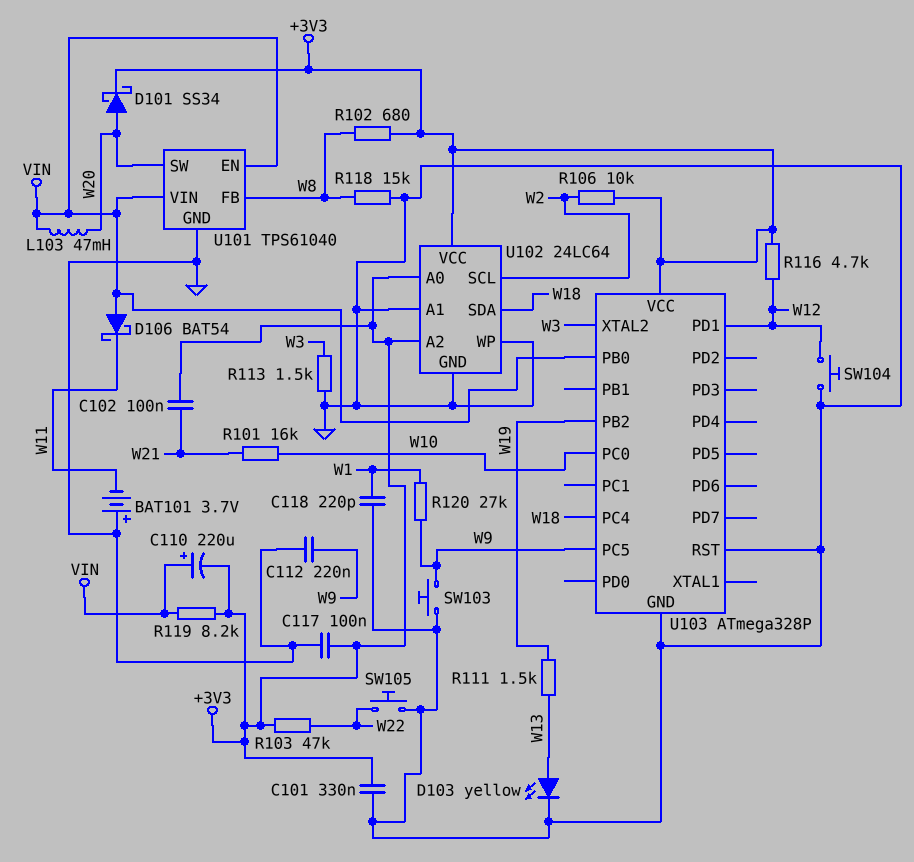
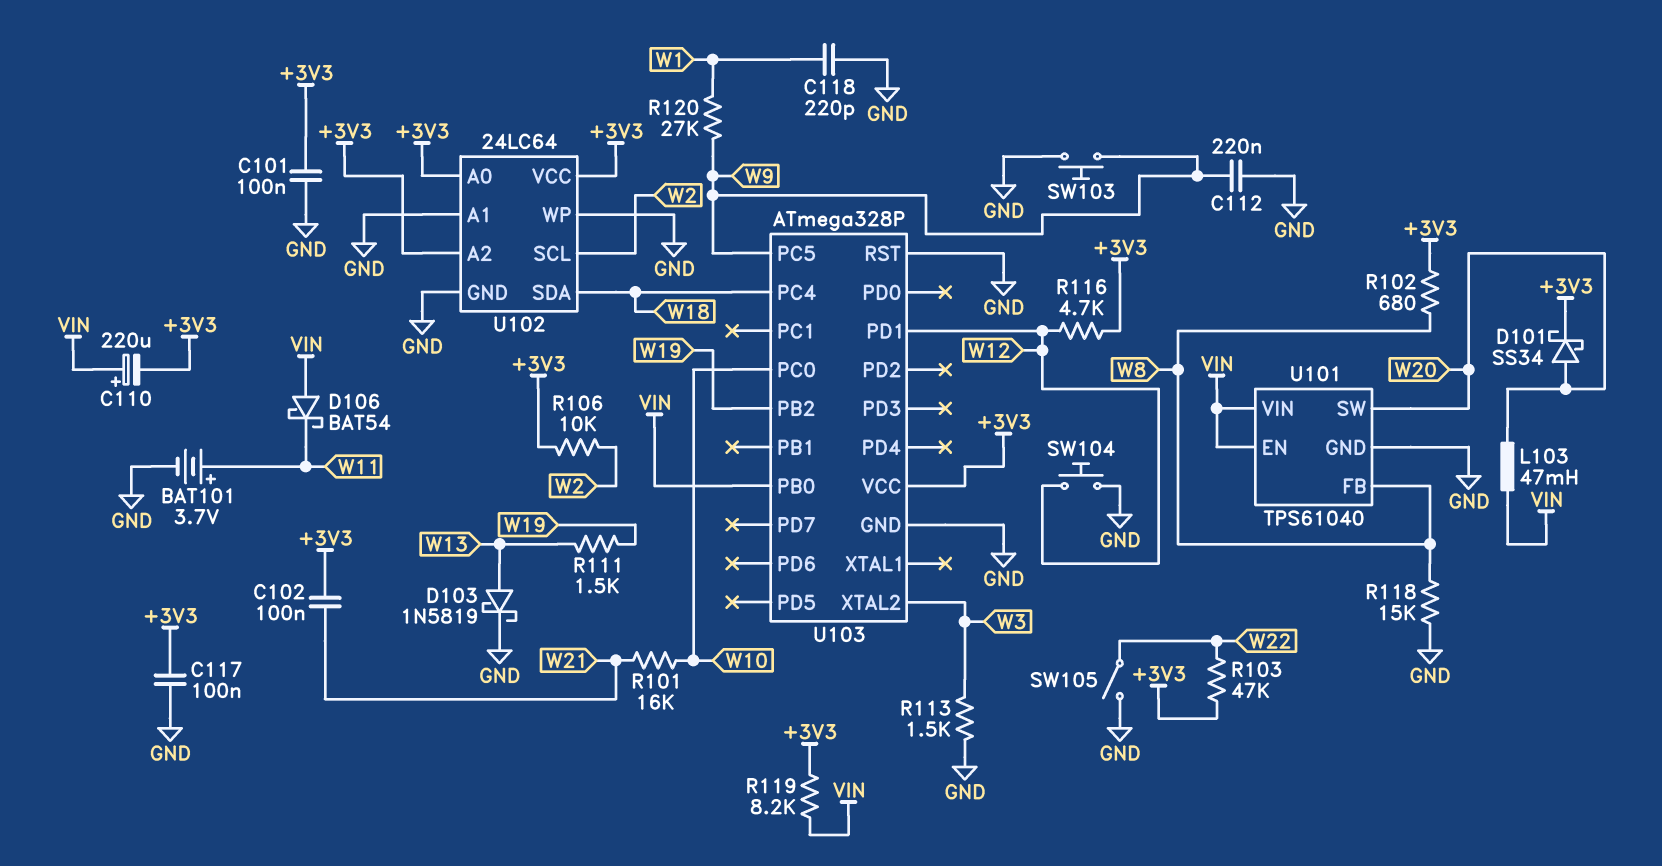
BAT101: 3.7V (plus GND, minus W11) -> 3.7V (plus W11, minus GND)
C101: 330nF (+3V3, GND) -> 100nF (+3V3, GND)
D103: LED yellow (A W13, K GND) -> schottky 1N5819 (A W13, K GND)
SW105: button (GND, W22) -> switch (GND, W22)

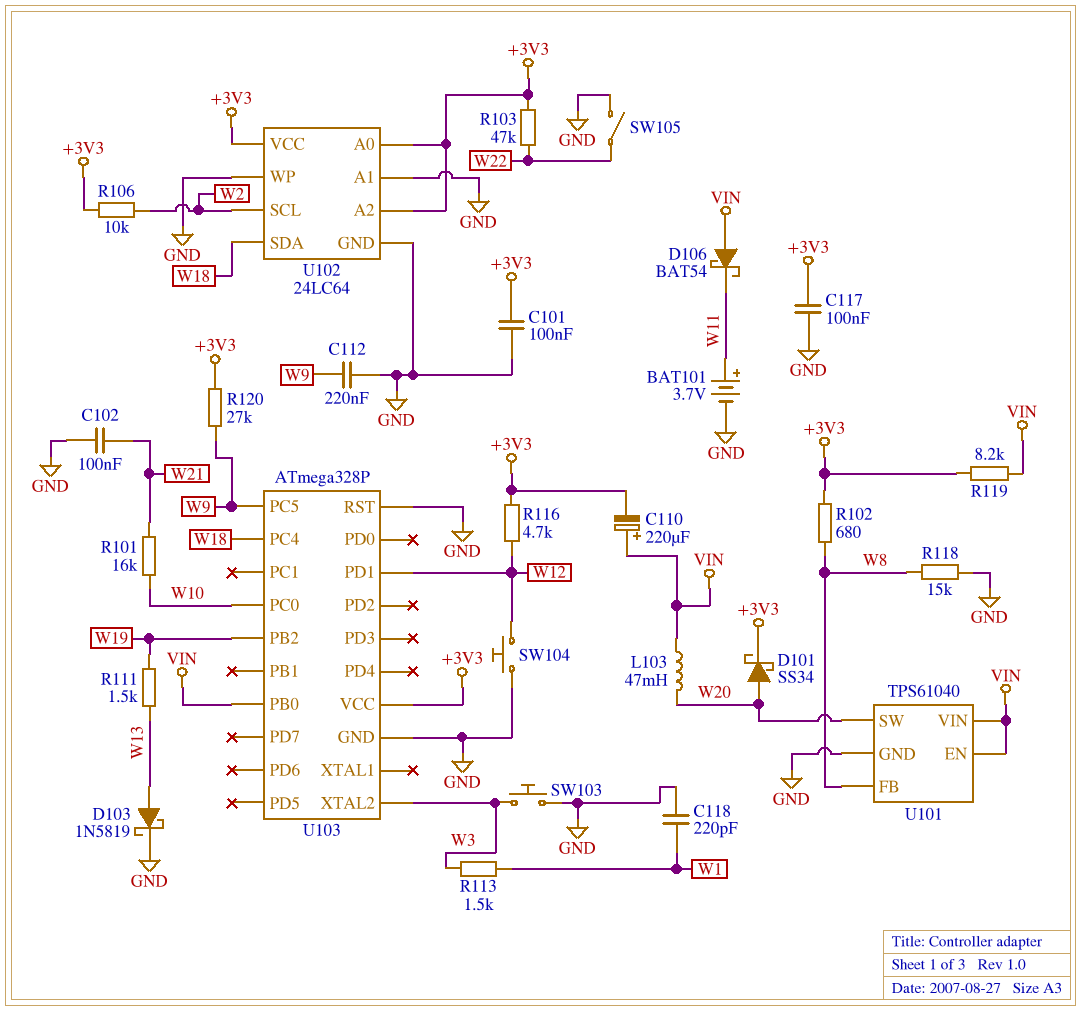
C102: 100nF (+3V3, W21) -> 100nF (GND, W21)
R113: 1.5k (GND, W3) -> 1.5k (W1, W3)
R120: 27k (W1, W9) -> 27k (+3V3, W9)
SW103: button (GND, W9) -> button (GND, W3)

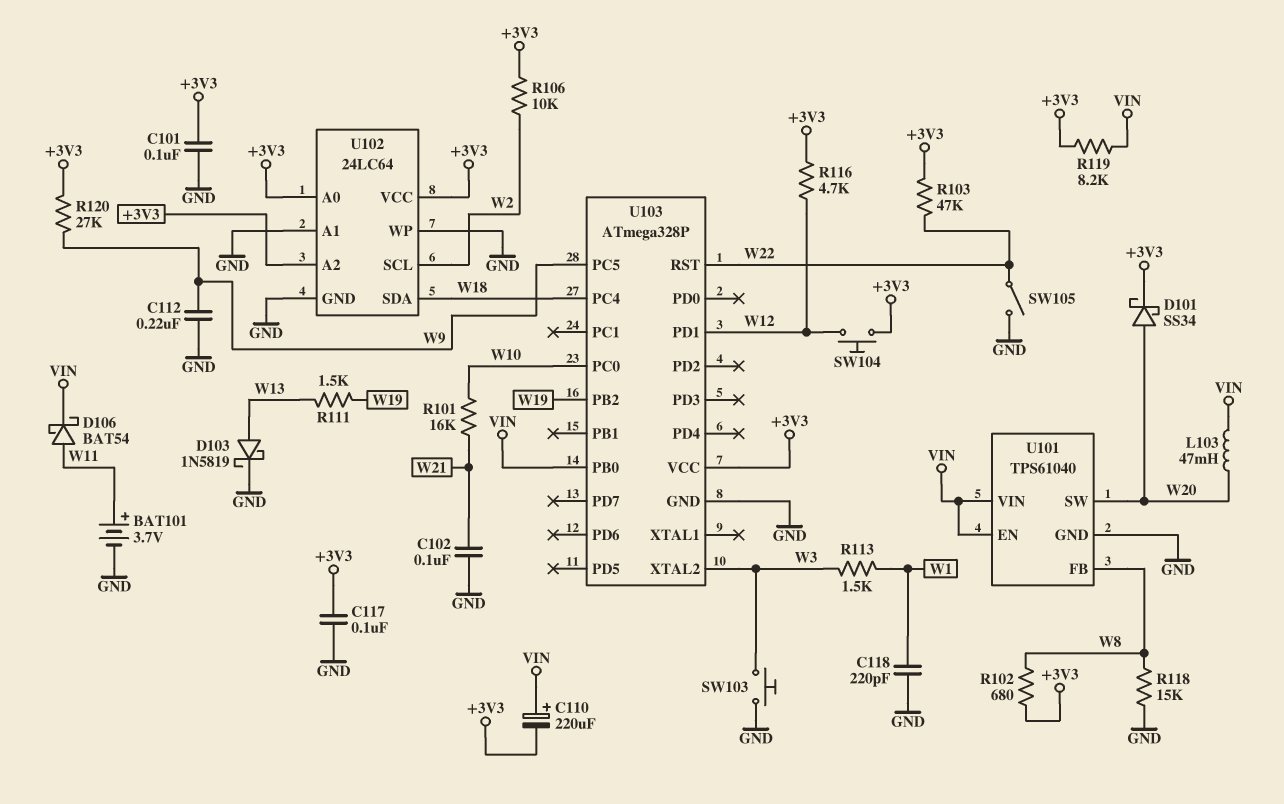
D106: schottky BAT54 (A VIN, K W11) -> schottky BAT54 (A W11, K VIN)
SW104: button (GND, W12) -> button (+3V3, W12)
U103 pin RST: GND -> W22

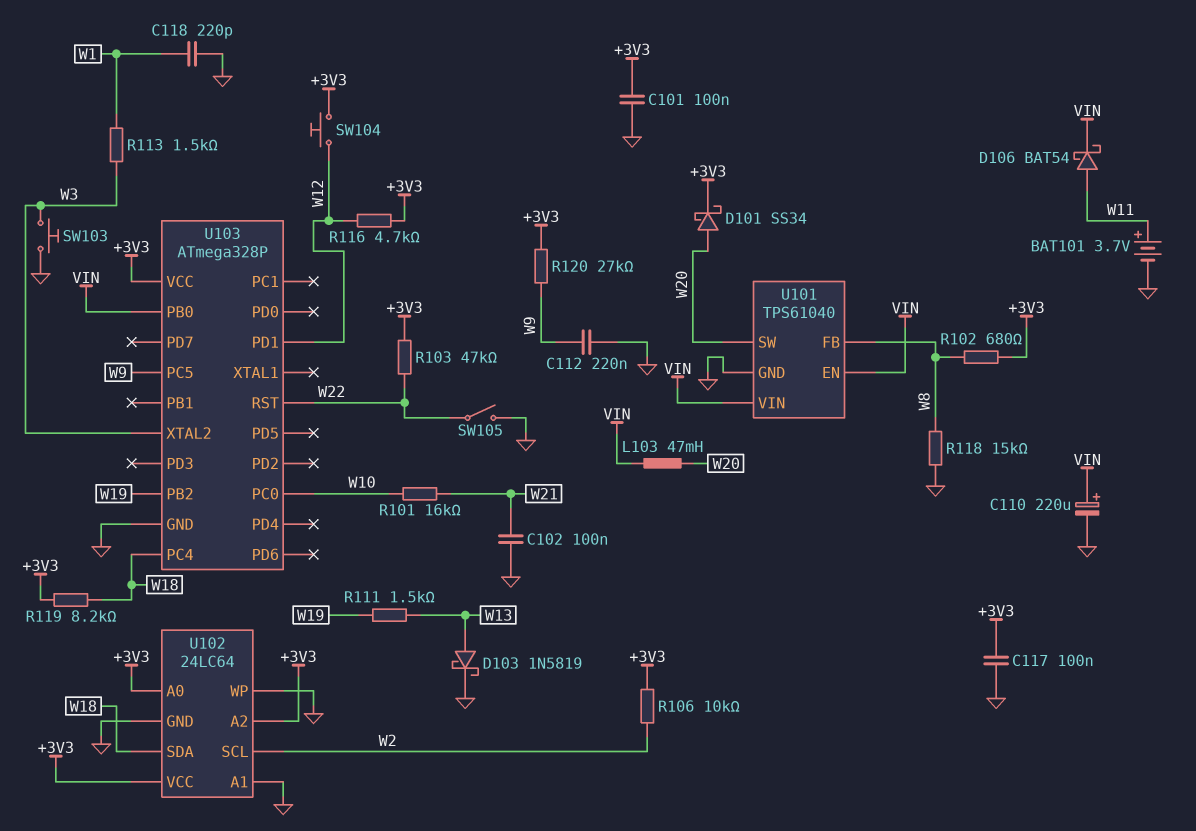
C110: 220uF (plus VIN, minus +3V3) -> 220uF (plus VIN, minus GND)
R119: 8.2k (+3V3, VIN) -> 8.2k (+3V3, W18)

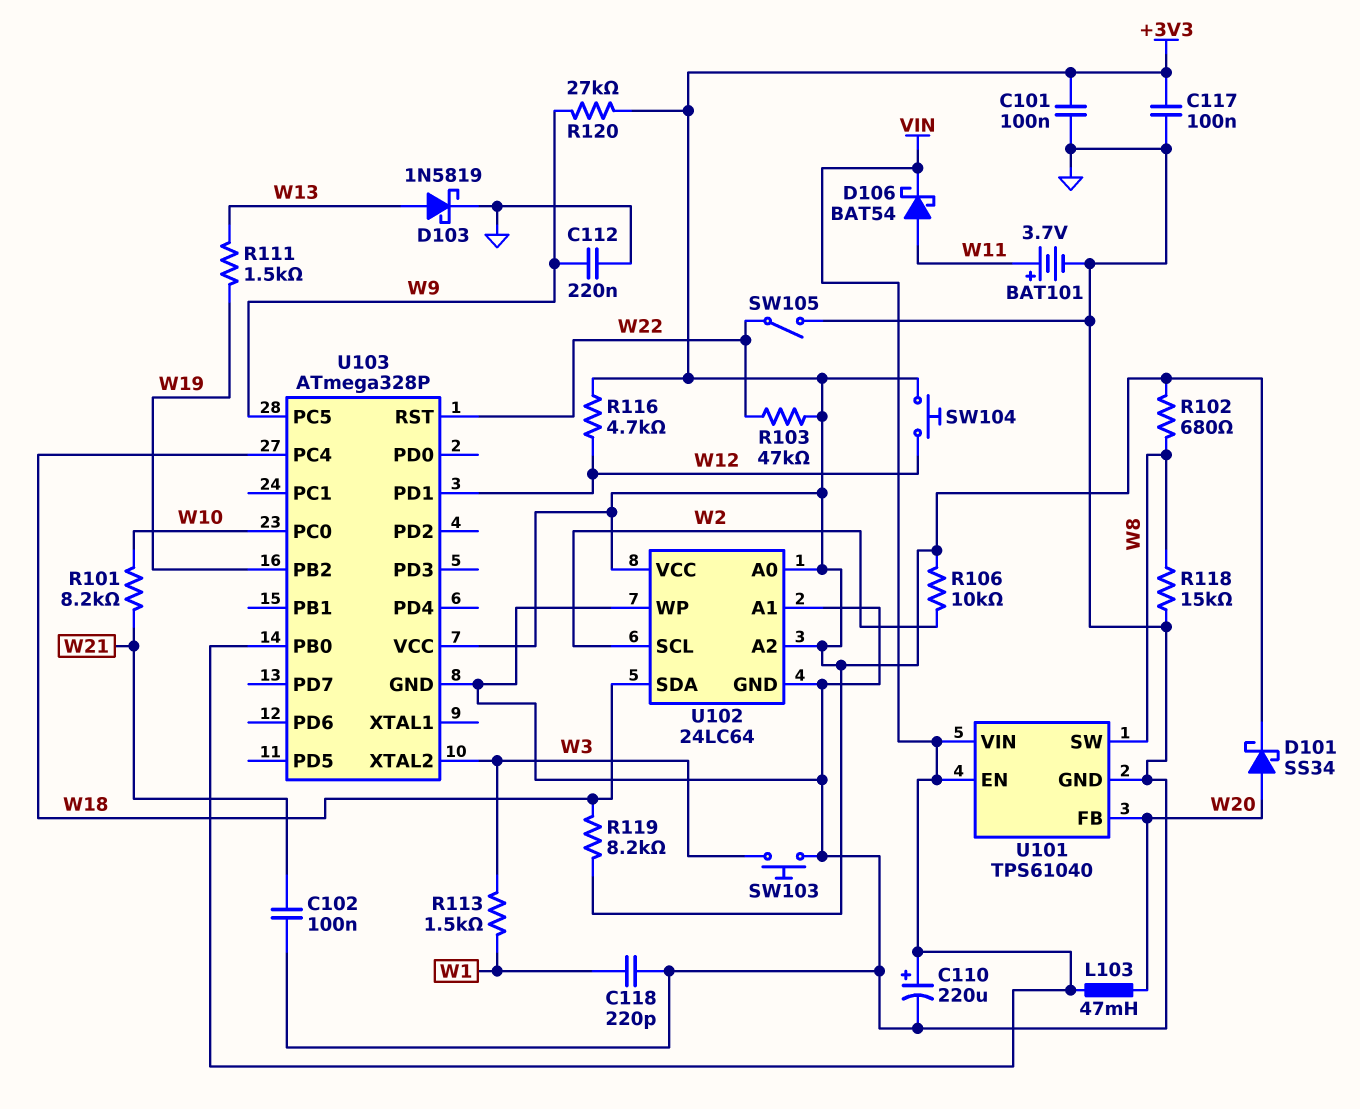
R101: 16k (W10, W21) -> 8.2k (W10, W21)
U101 pin FB: W8 -> W20
U101 pin SW: W20 -> W8

